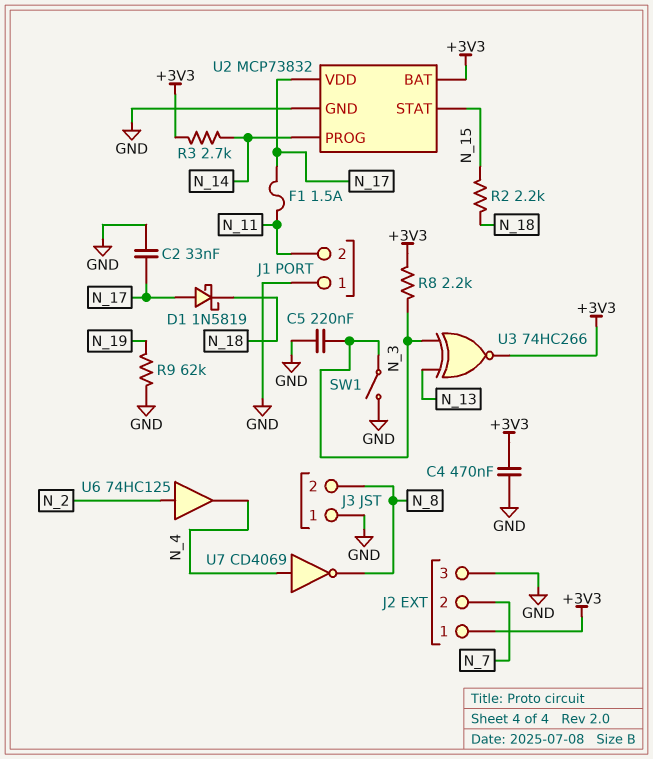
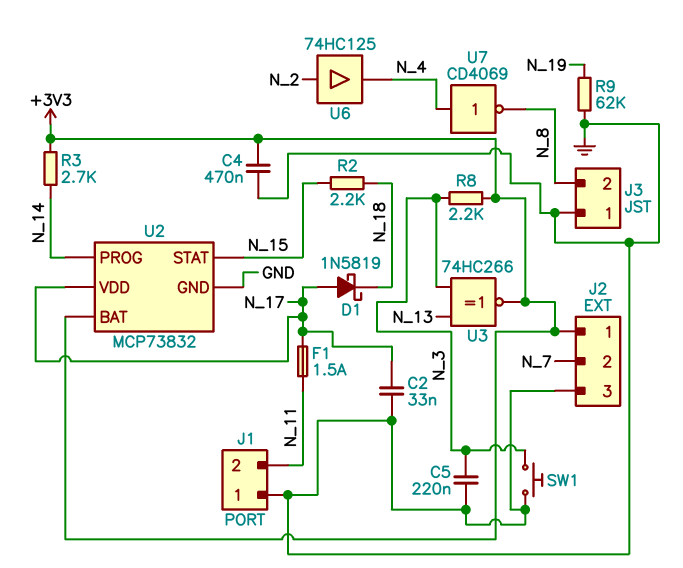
SW1: switch (GND, N_3) -> button (GND, N_3)

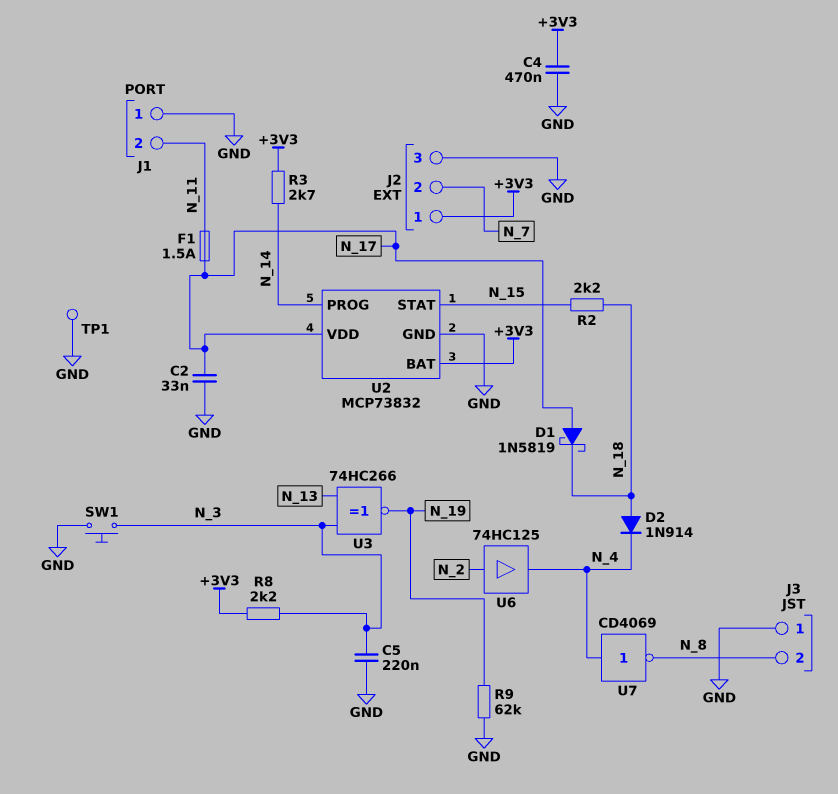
D2: none -> diode 1N914 (A N_18, K N_4)
TP1: none -> test point (GND)
U3: XNOR 74HC266 (in N_3, in N_13, out +3V3) -> XNOR 74HC266 (in N_3, in N_13, out N_19)

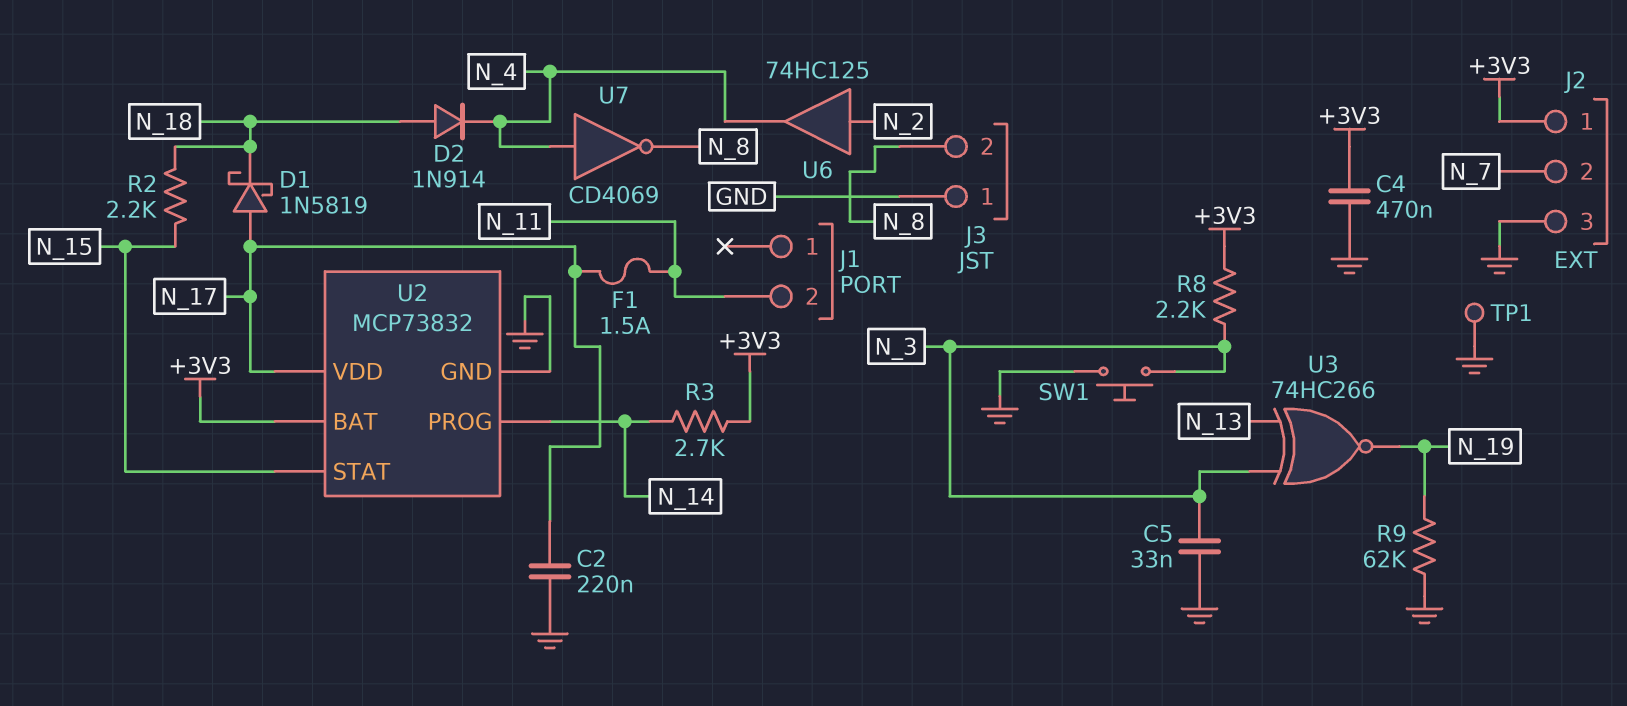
C2: 33nF (GND, N_17) -> 220nF (GND, N_17)
C5: 220nF (GND, N_3) -> 33nF (GND, N_3)
J1 pin 1: GND -> none

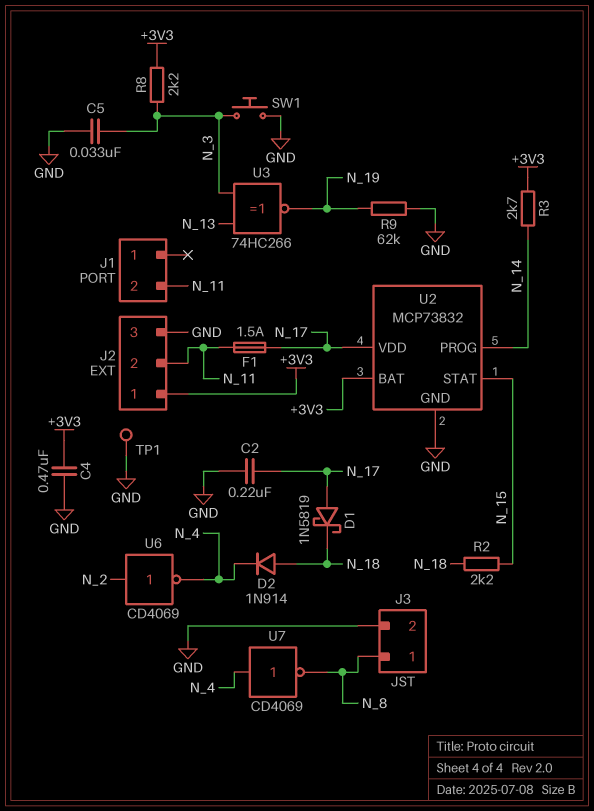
J2 pin 2: N_7 -> N_11
J3 pin 1: GND -> N_8
J3 pin 2: N_8 -> GND
U6: buffer 74HC125 (in N_2, out N_4) -> NOT CD4069 (in N_2, out N_4)

